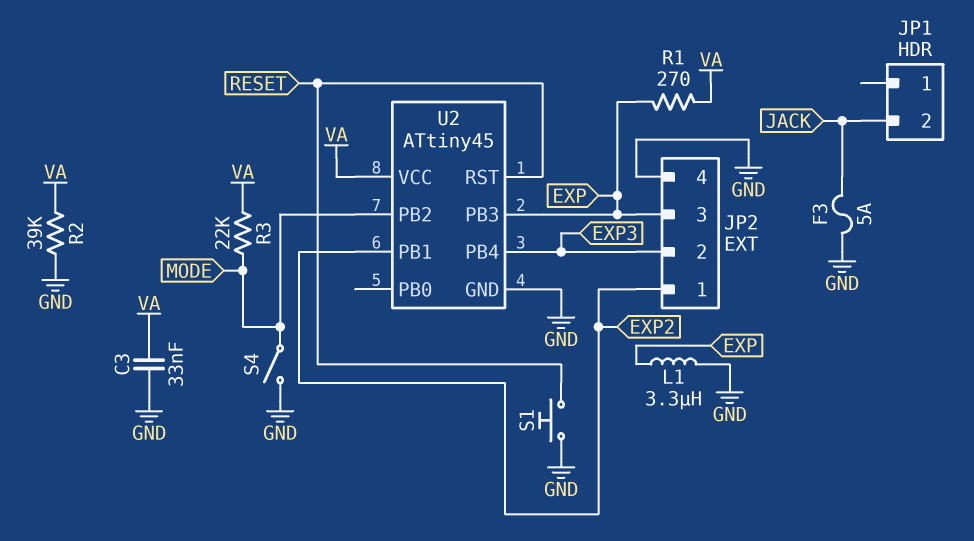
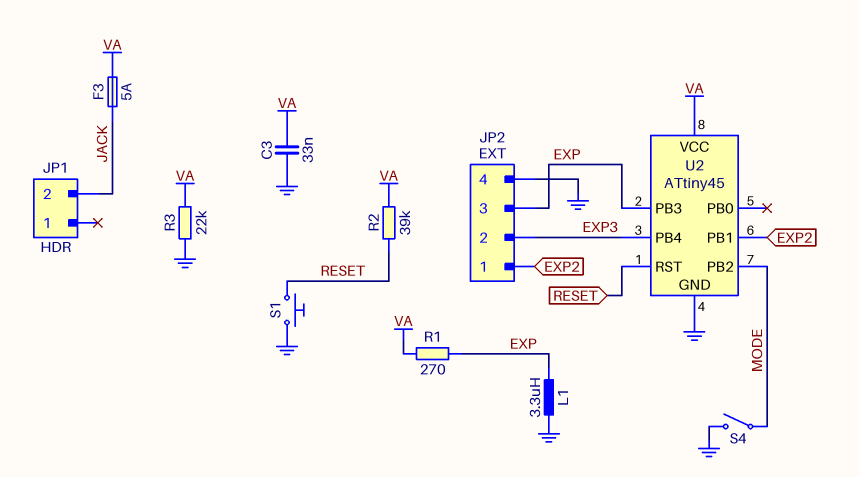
F3: 5A (GND, JACK) -> 5A (JACK, VA)
R2: 39k (GND, VA) -> 39k (RESET, VA)
R3: 22k (MODE, VA) -> 22k (GND, VA)

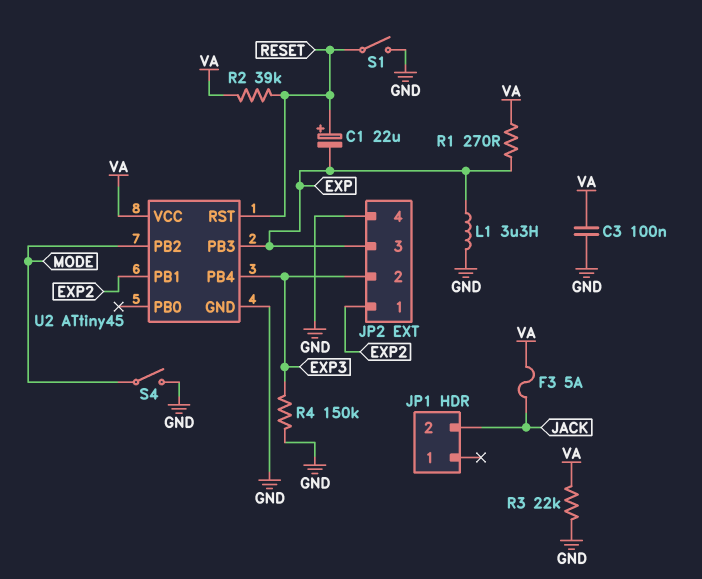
C1: none -> 22uF (plus RESET, minus EXP)
C3: 33nF (GND, VA) -> 100nF (GND, VA)
R4: none -> 150k (EXP3, GND)
S1: button (GND, RESET) -> switch (GND, RESET)

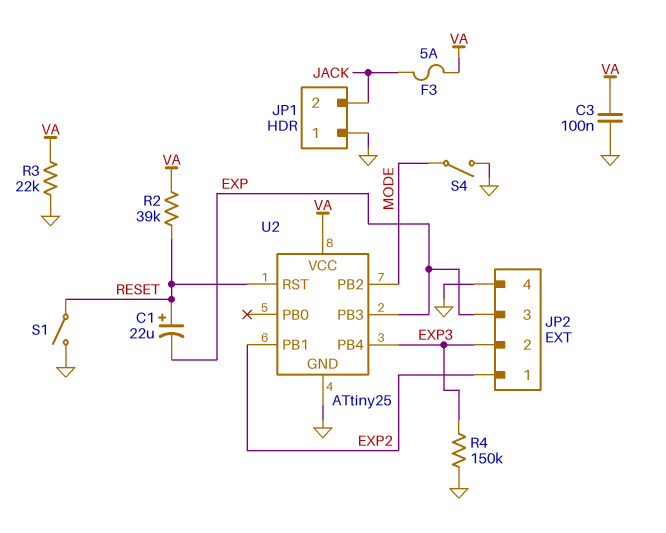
JP1 pin 1: none -> GND
L1: 3.3uH (EXP, GND) -> none
R1: 270 (EXP, VA) -> none
U2: ATtiny45 -> ATtiny25

